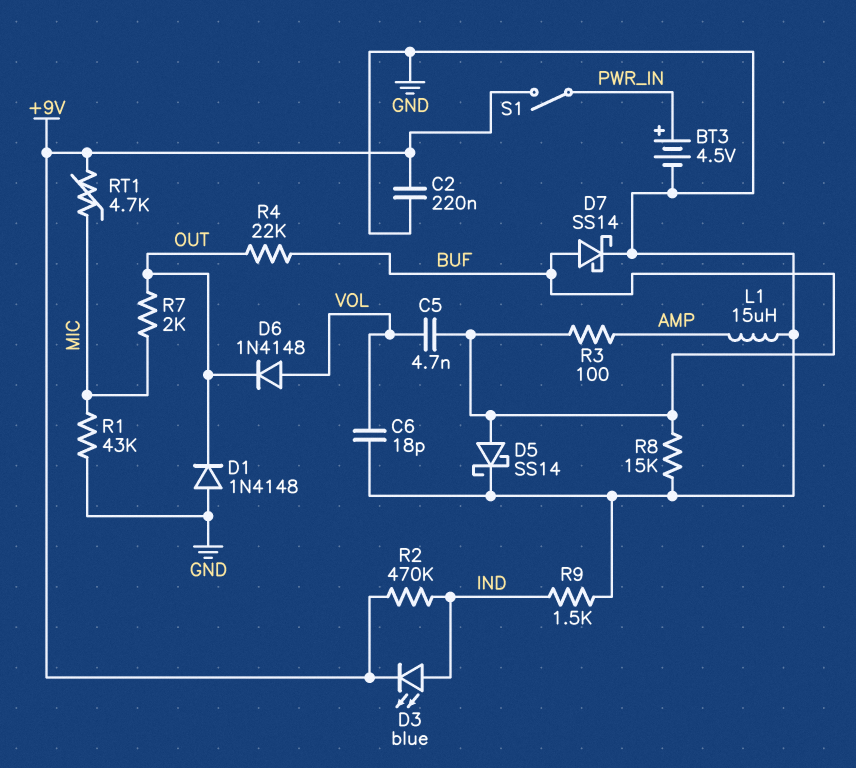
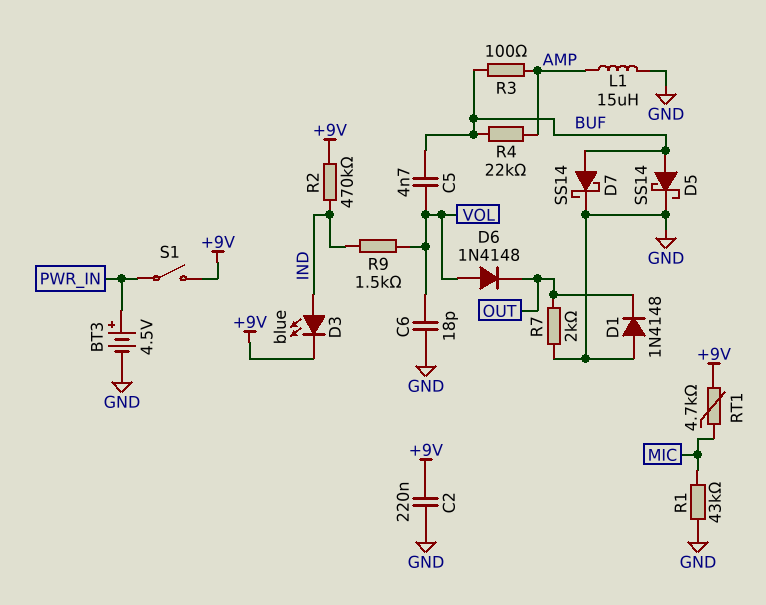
R4: 22k (BUF, OUT) -> 22k (AMP, BUF)
R7: 2k (MIC, OUT) -> 2k (GND, OUT)
R8: 15k (BUF, GND) -> none
R9: 1.5k (GND, IND) -> 1.5k (IND, VOL)

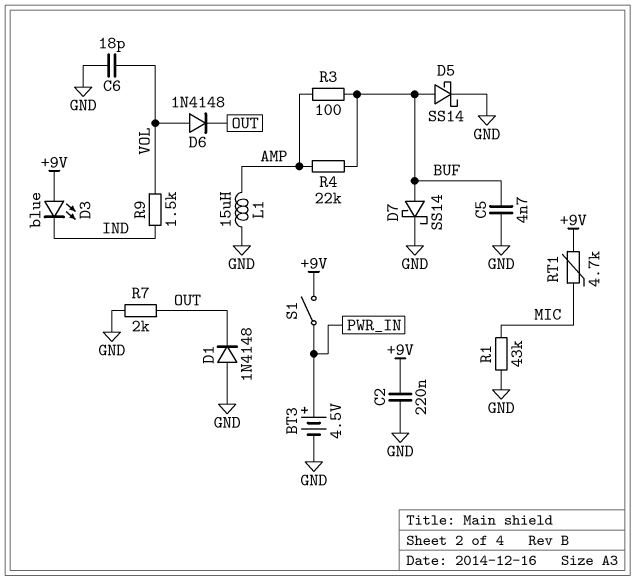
C5: 4.7nF (BUF, VOL) -> 4.7nF (BUF, GND)
D3: LED blue (A IND, K +9V) -> LED blue (A +9V, K IND)
R2: 470k (+9V, IND) -> none

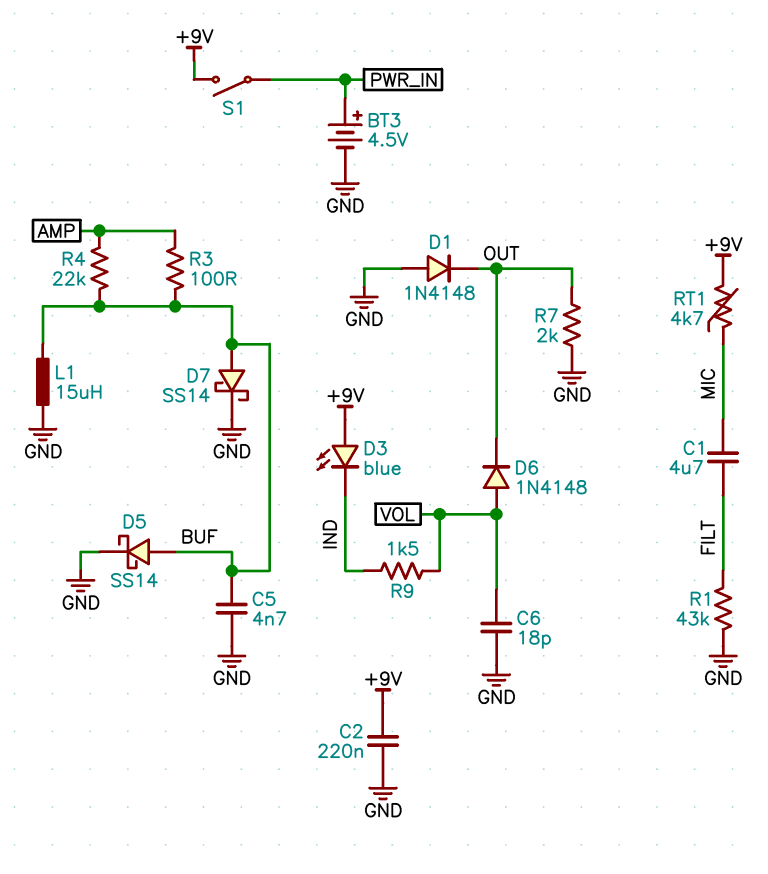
C1: none -> 4.7uF (FILT, MIC)
L1: 15uH (AMP, GND) -> 15uH (BUF, GND)
R1: 43k (GND, MIC) -> 43k (FILT, GND)

